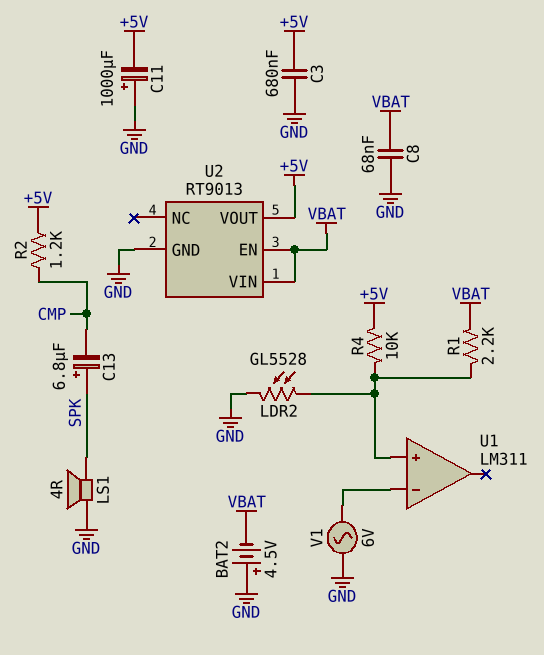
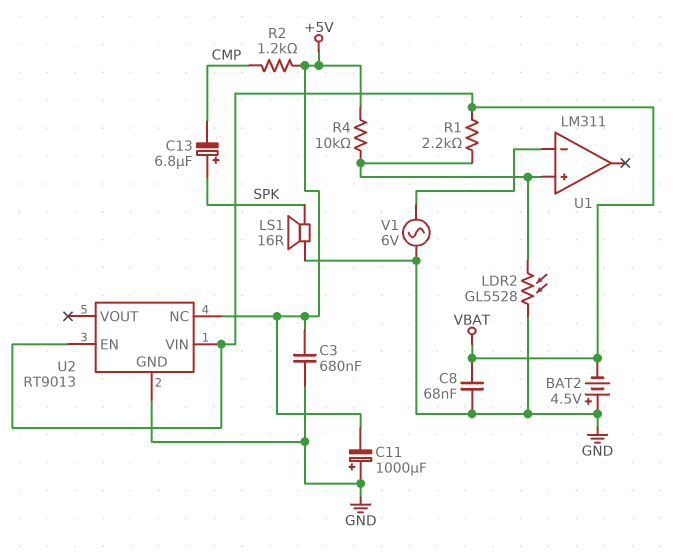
LS1: speaker 4R (GND, SPK) -> speaker 16R (GND, SPK)
U2 pin NC: none -> +5V
U2 pin VOUT: +5V -> none

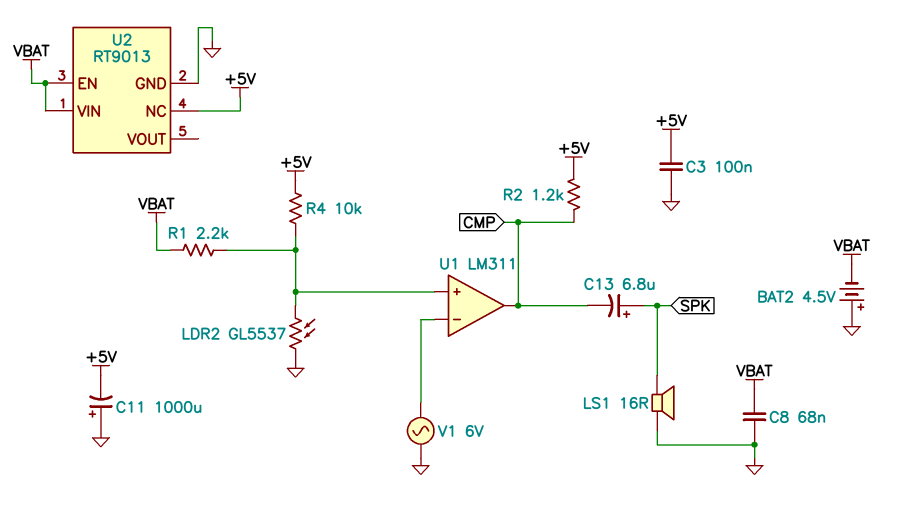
C3: 680nF (+5V, GND) -> 100nF (+5V, GND)
LDR2: GL5528 (GND, U1/in+) -> GL5537 (GND, U1/in+)
U1 pin out: none -> CMP

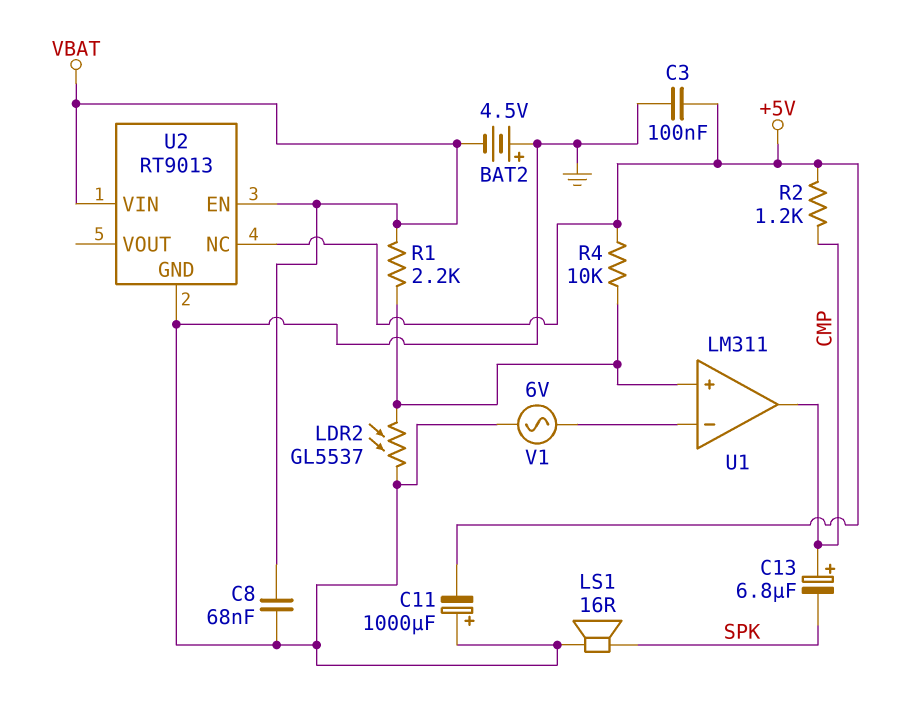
C13: 6.8uF (plus SPK, minus CMP) -> 6.8uF (plus CMP, minus SPK)

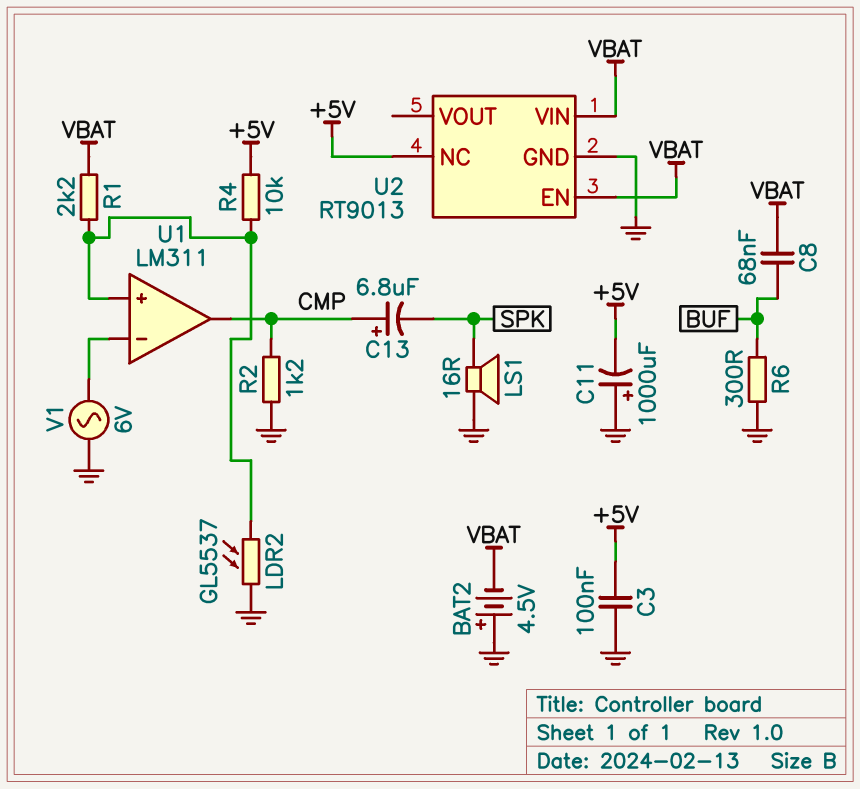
C8: 68nF (GND, VBAT) -> 68nF (BUF, VBAT)
R2: 1.2k (+5V, CMP) -> 1.2k (CMP, GND)
R6: none -> 300 (BUF, GND)

